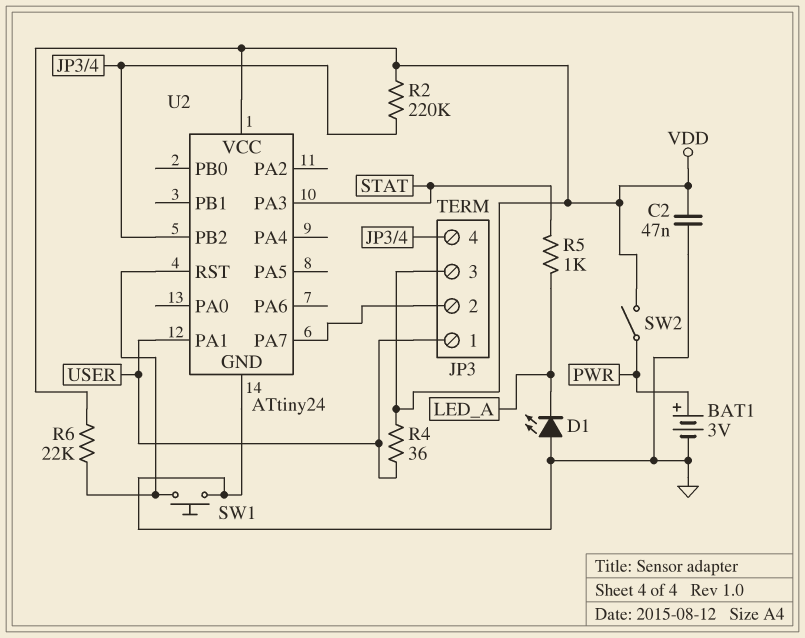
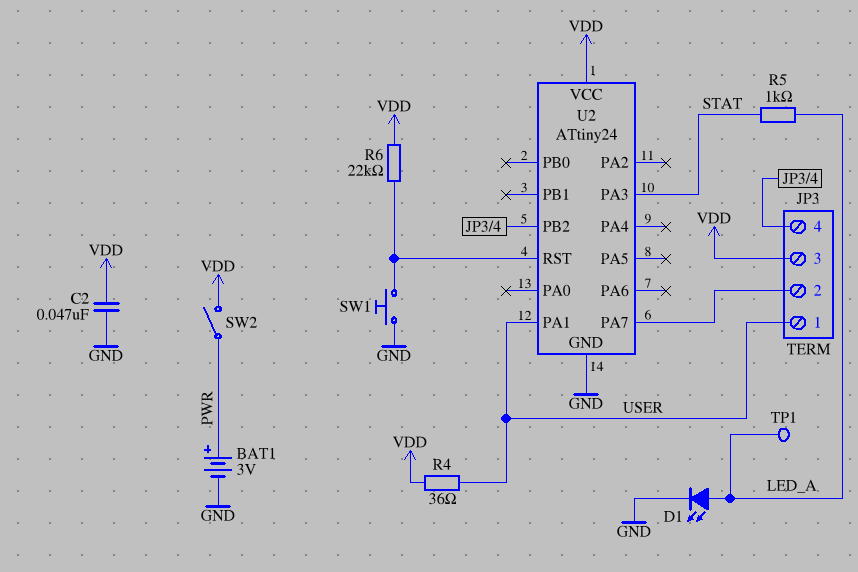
D1: LED (A GND, K LED_A) -> LED (A LED_A, K GND)
R2: 220k (JP3/4, VDD) -> none
TP1: none -> test point (LED_A)

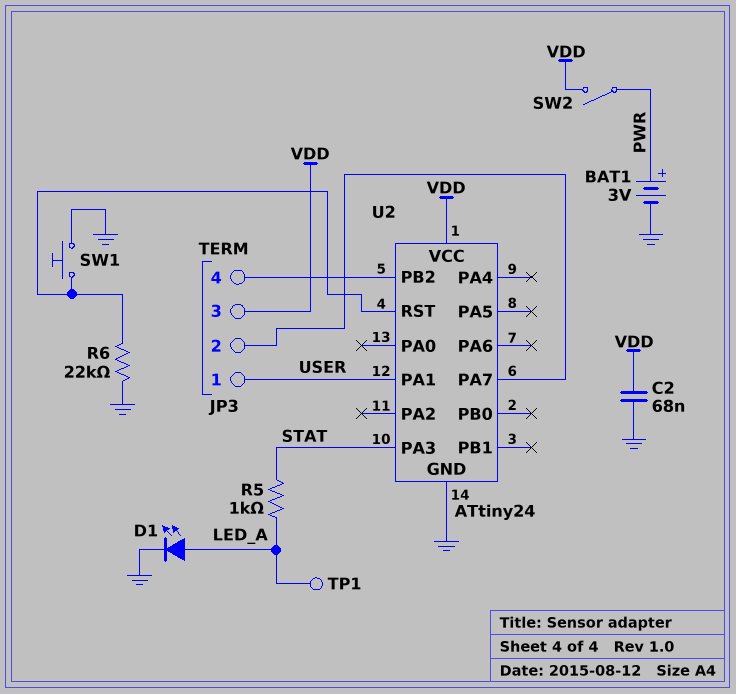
C2: 47nF (GND, VDD) -> 68nF (GND, VDD)
R4: 36 (USER, VDD) -> none
R6: 22k (U2/RST, VDD) -> 22k (GND, U2/RST)

